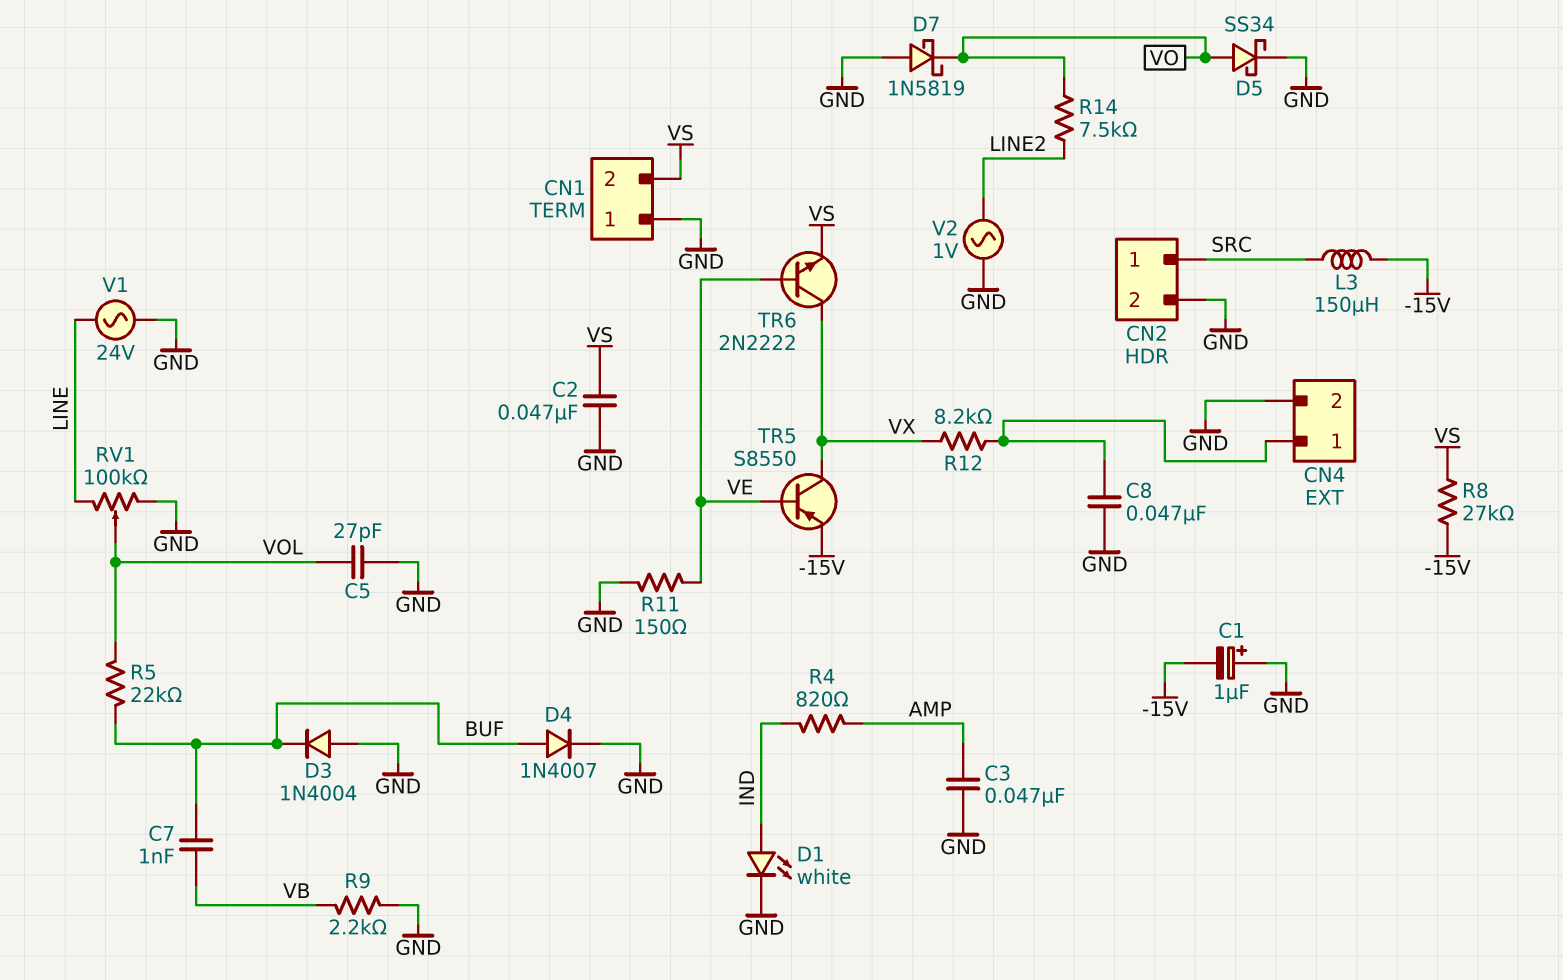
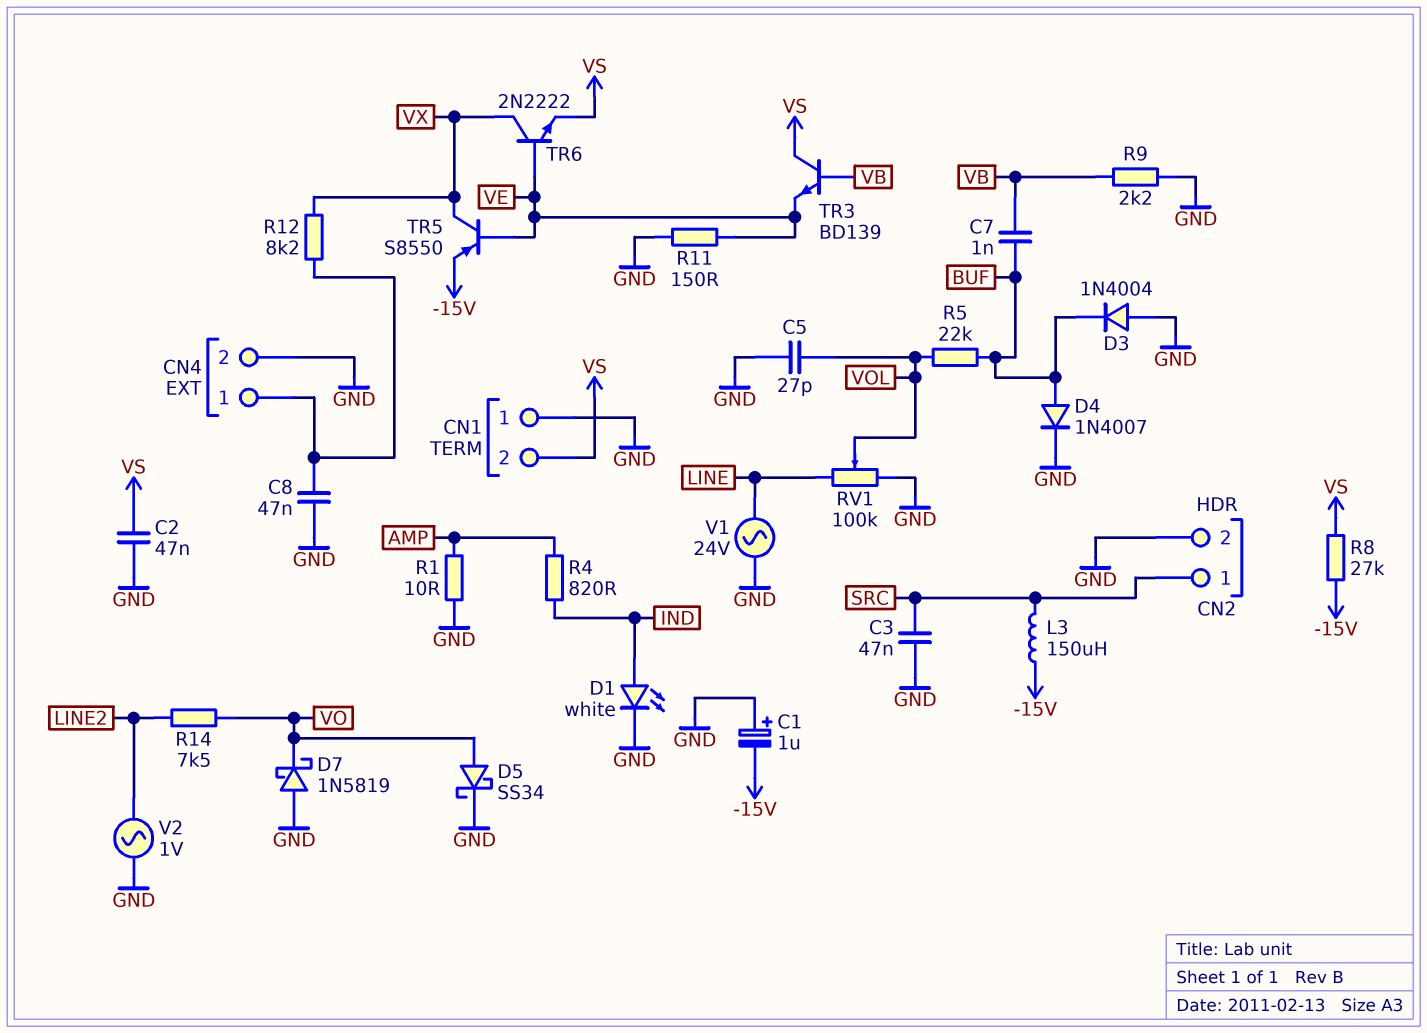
C3: 47nF (AMP, GND) -> 47nF (GND, SRC)
R1: none -> 10 (AMP, GND)
TR3: none -> NPN BD139 (B VB, C VS, E VE)

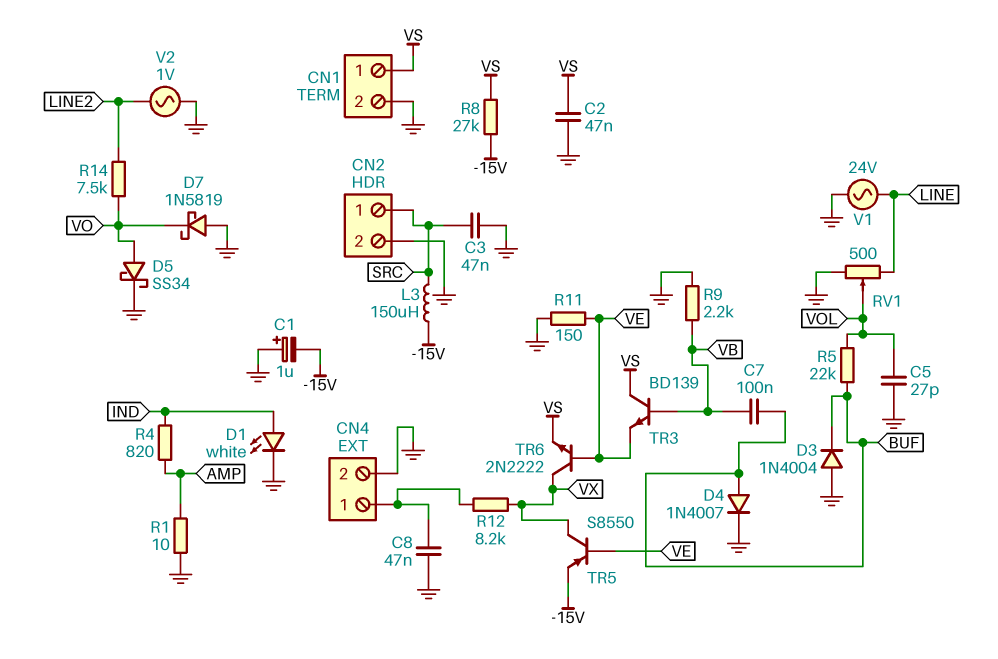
C7: 1nF (BUF, VB) -> 100nF (BUF, VB)
CN1 pin 1: GND -> VS
CN1 pin 2: VS -> GND
RV1: 100k (GND, LINE, wiper VOL) -> 500 (GND, LINE, wiper VOL)

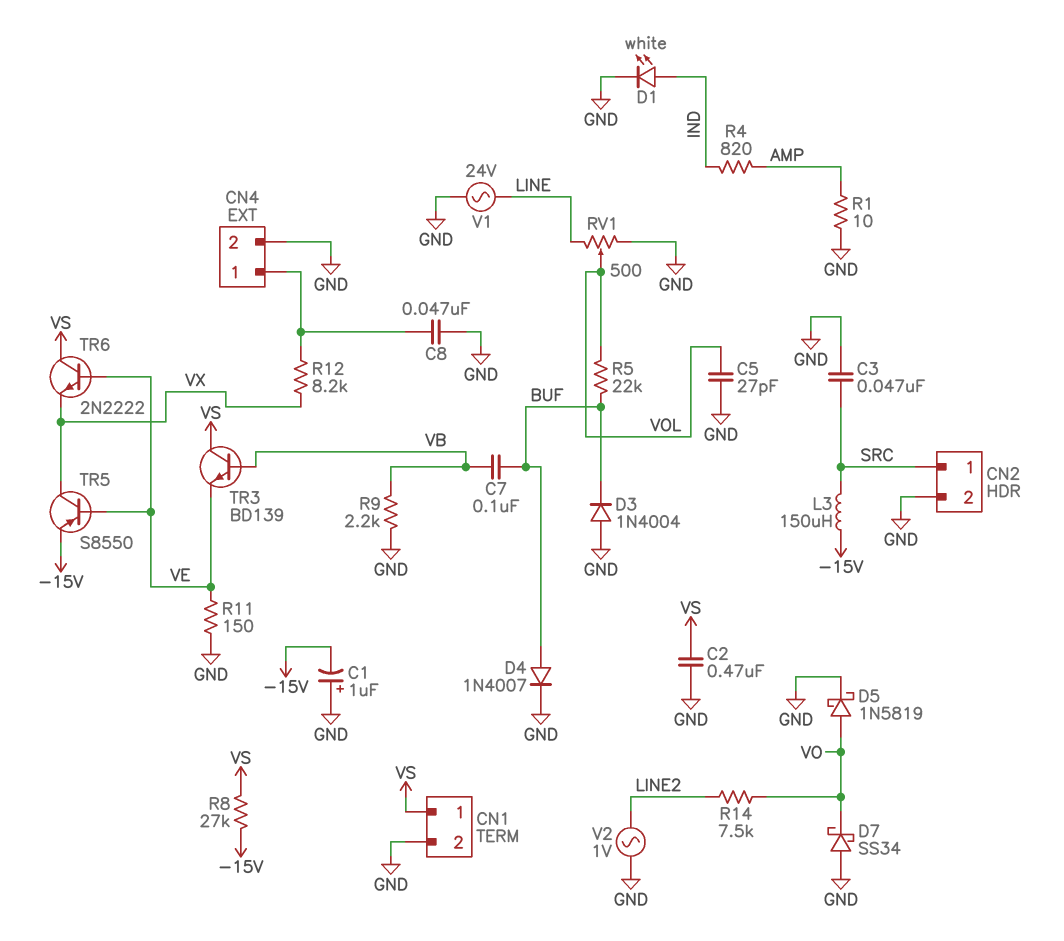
C2: 47nF (GND, VS) -> 470nF (GND, VS)
D5: schottky SS34 (A VO, K GND) -> schottky 1N5819 (A VO, K GND)
D7: schottky 1N5819 (A GND, K VO) -> schottky SS34 (A GND, K VO)
TR6: NPN 2N2222 (B VE, C VX, E VS) -> NPN 2N2222 (B VE, C VS, E VX)

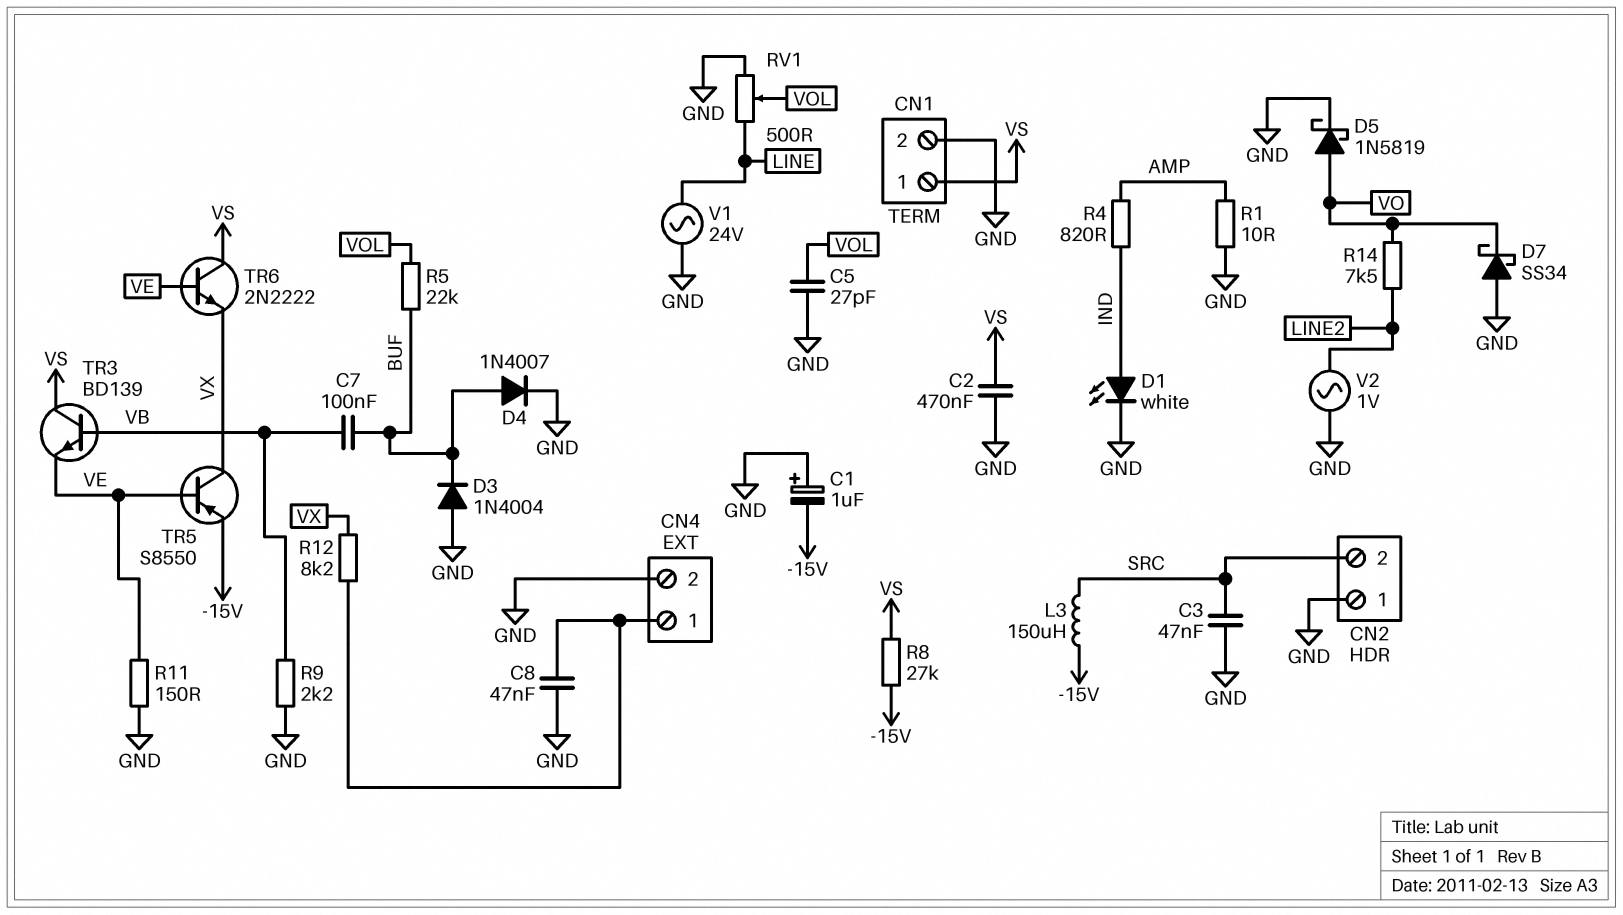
CN2 pin 1: SRC -> GND
CN2 pin 2: GND -> SRC

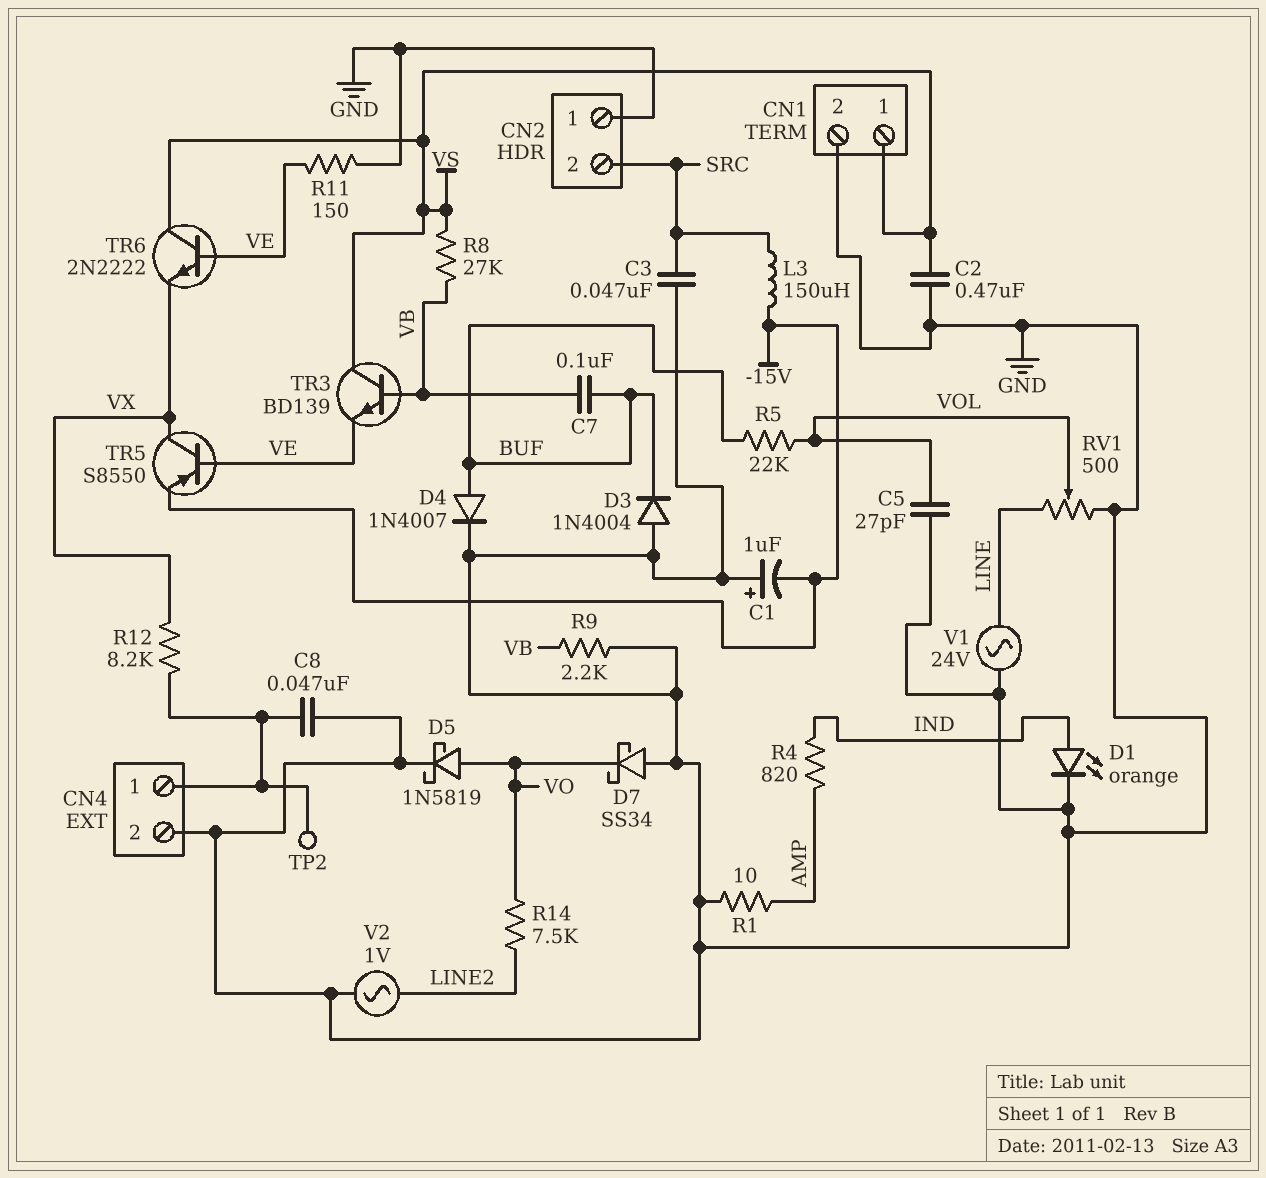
D1: LED white (A IND, K GND) -> LED orange (A IND, K GND)
R8: 27k (-15V, VS) -> 27k (VB, VS)
TP2: none -> test point (CN4/1)

